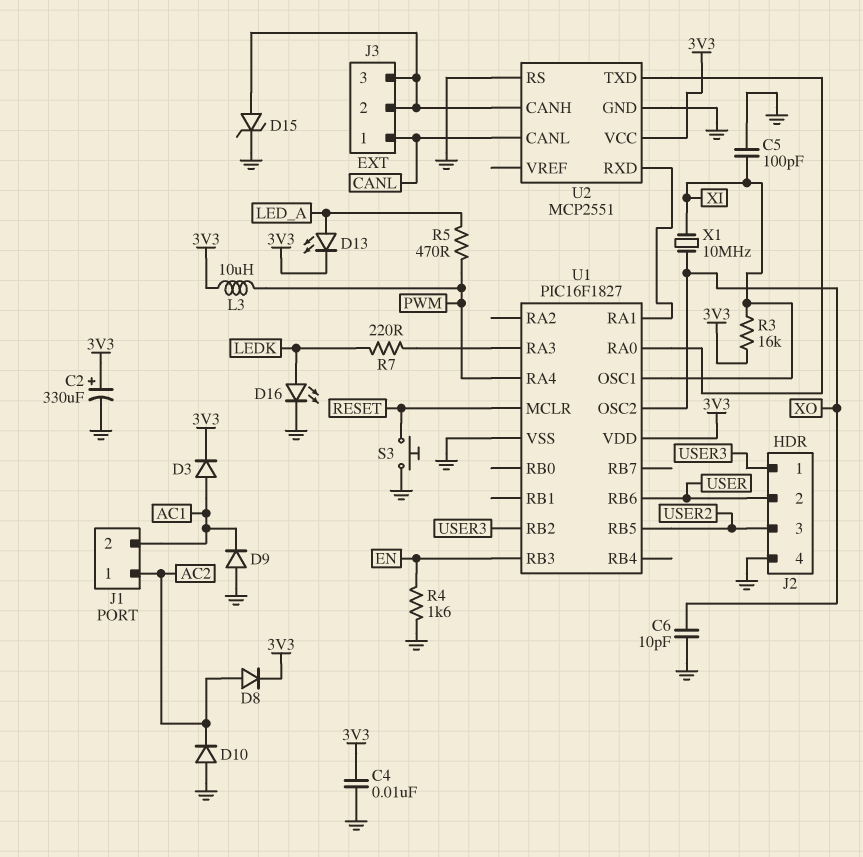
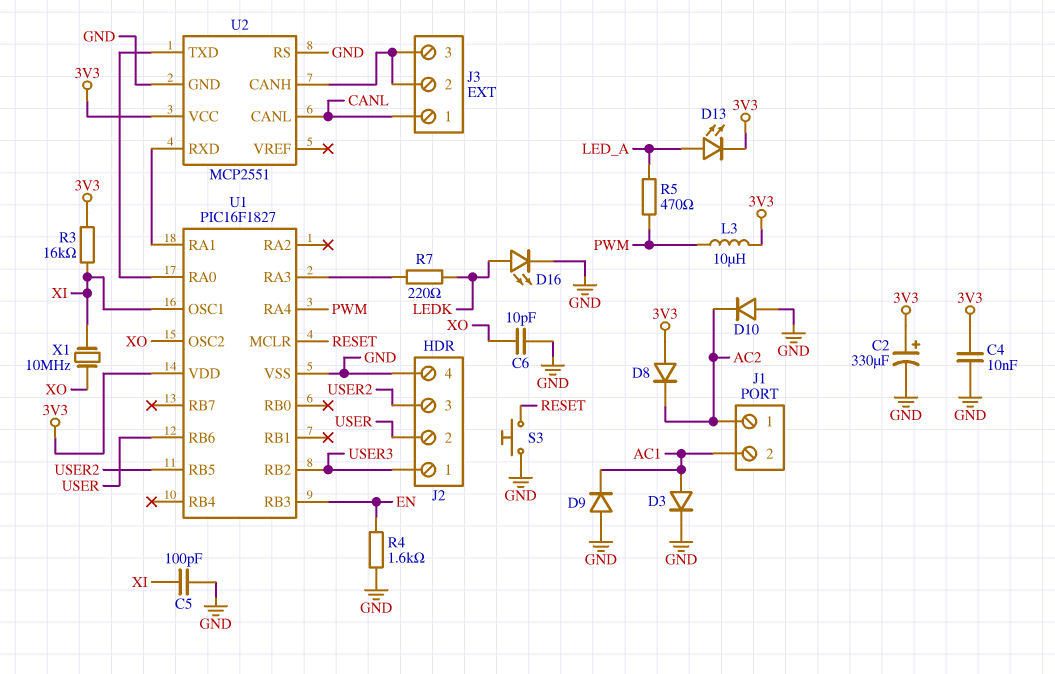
D3: diode (A AC1, K 3V3) -> diode (A AC1, K GND)
D8: diode (A AC2, K 3V3) -> diode (A 3V3, K AC2)
D15: zener (A J3/2, K GND) -> none

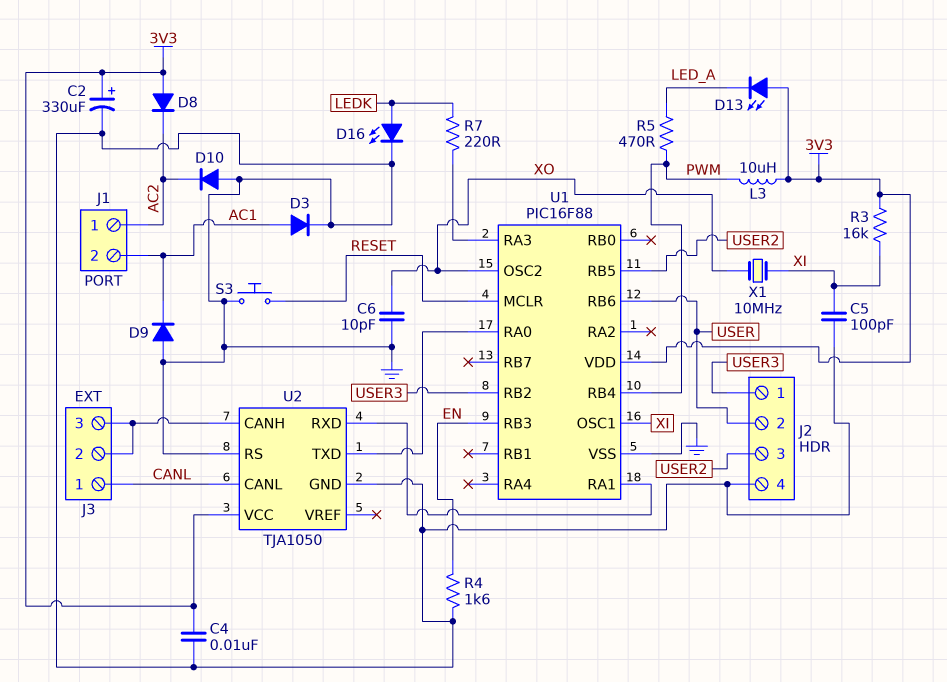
D13: LED (A LED_A, K 3V3) -> LED (A 3V3, K LED_A)
U1: PIC16F1827 -> PIC16F88
U1 pin RA4: PWM -> none
U1 pin RB4: none -> PWM
U2: MCP2551 -> TJA1050

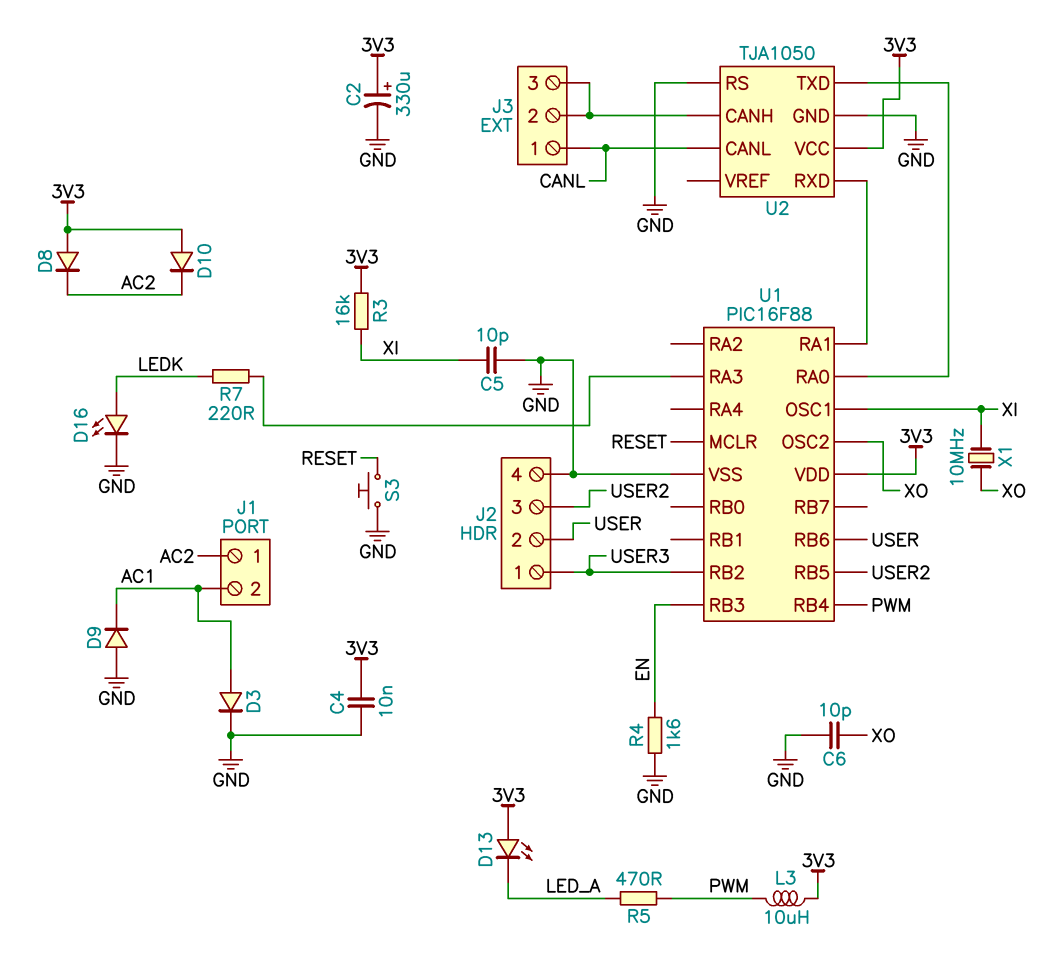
C5: 100pF (GND, XI) -> 10pF (GND, XI)
D10: diode (A GND, K AC2) -> diode (A 3V3, K AC2)

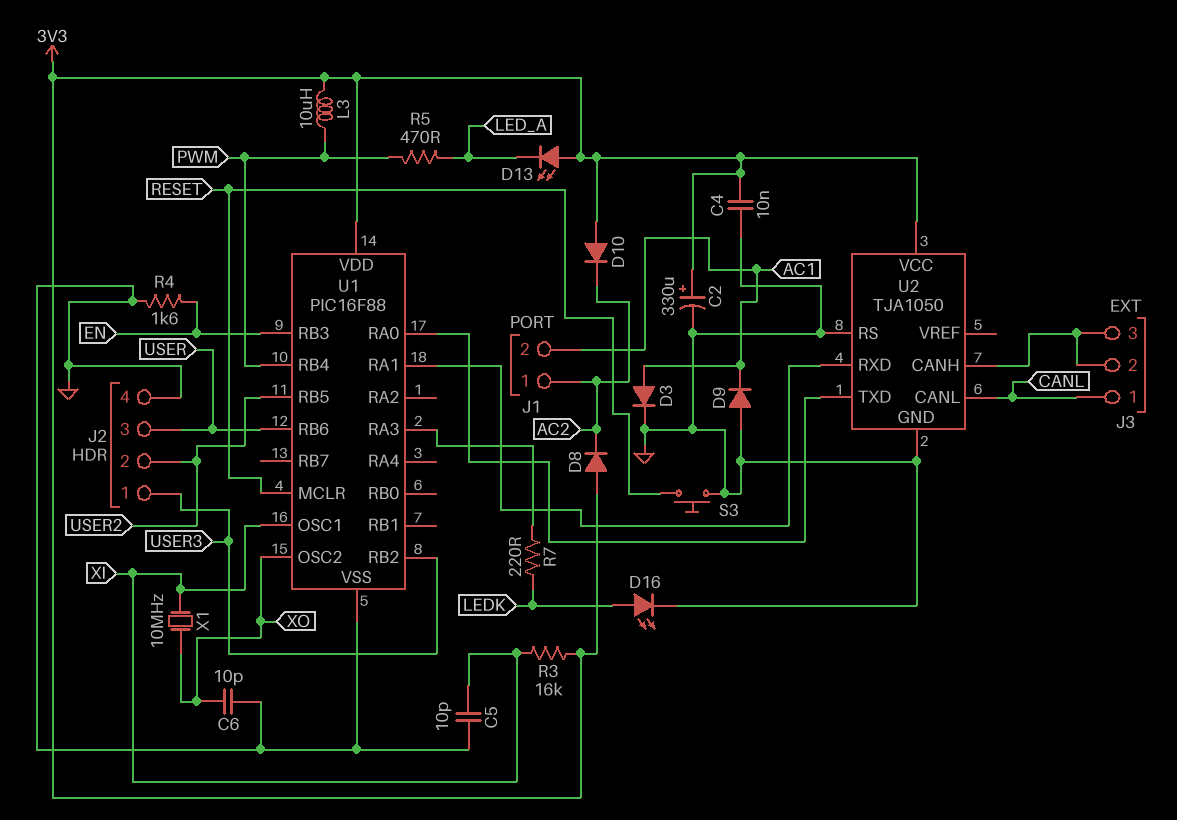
J2 pin 2: USER -> USER2
J2 pin 3: USER2 -> USER

